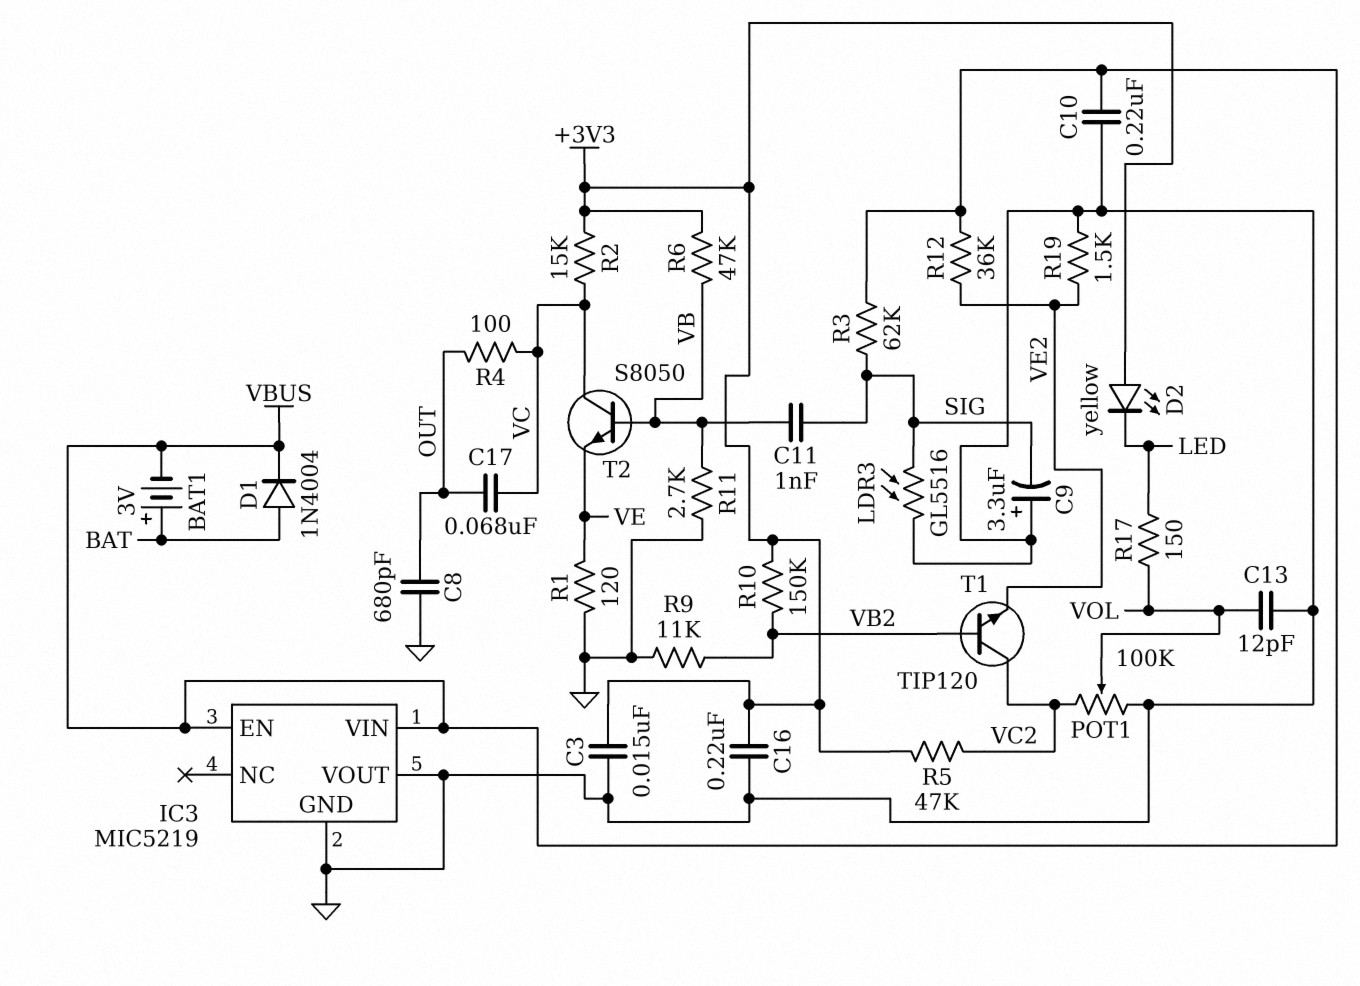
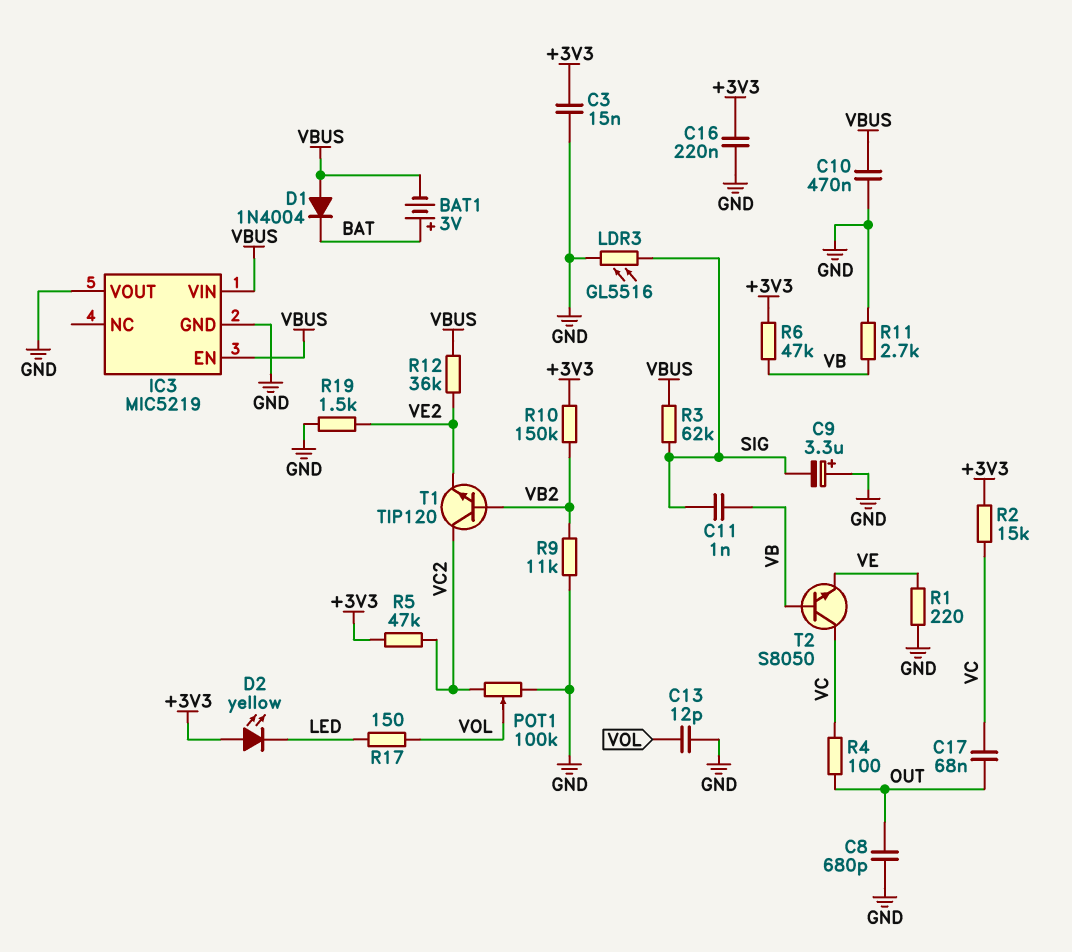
C10: 220nF (GND, VBUS) -> 470nF (GND, VBUS)
D1: diode 1N4004 (A BAT, K VBUS) -> diode 1N4004 (A VBUS, K BAT)
R1: 120 (GND, VE) -> 220 (GND, VE)

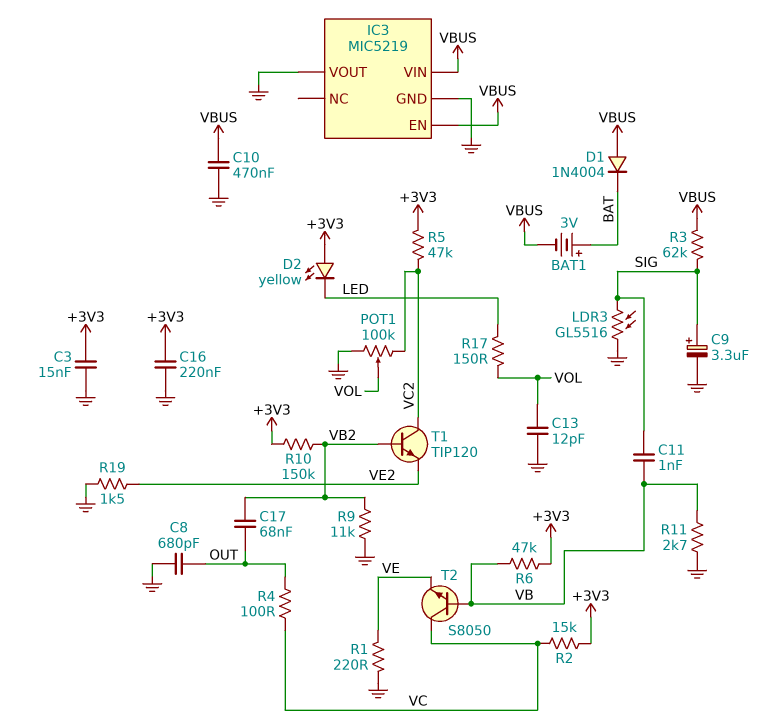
C9: 3.3uF (plus GND, minus SIG) -> 3.3uF (plus SIG, minus GND)
C17: 68nF (OUT, VC) -> 68nF (OUT, VB2)
R12: 36k (VBUS, VE2) -> none

